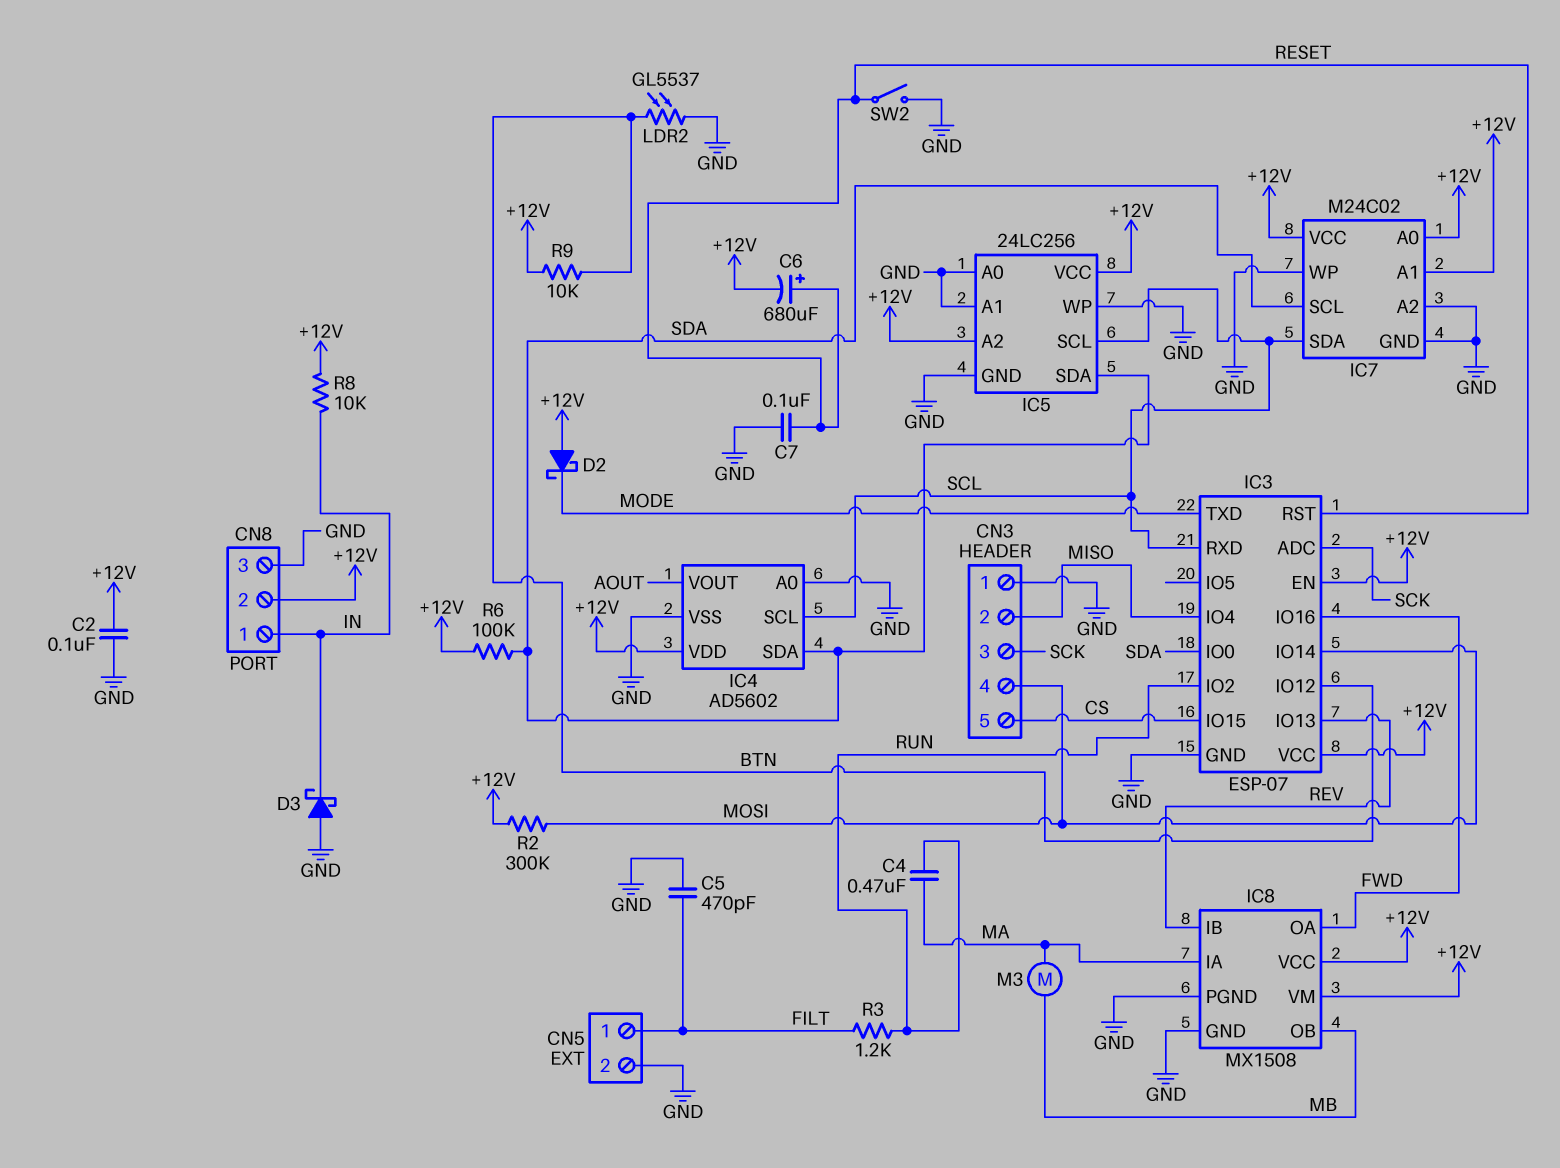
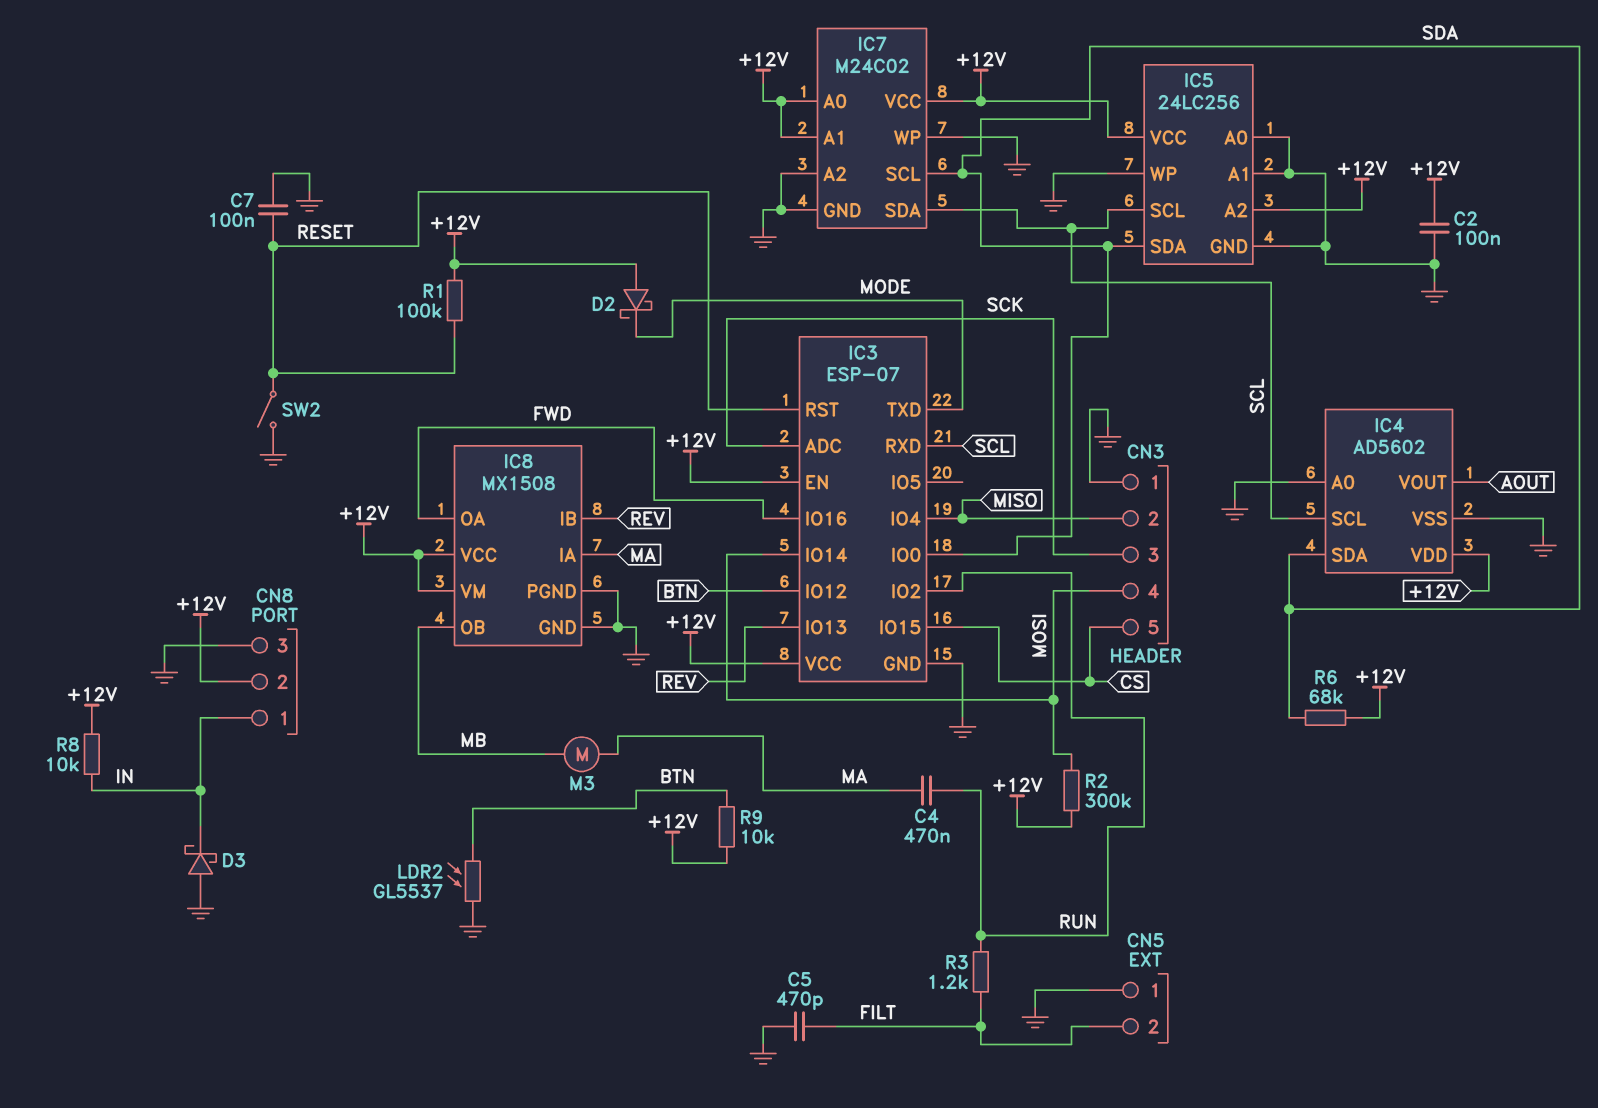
C6: 680uF (plus RESET, minus +12V) -> none
CN5 pin 1: FILT -> GND
CN5 pin 2: GND -> FILT
R1: none -> 100k (+12V, RESET)
R6: 100k (+12V, SDA) -> 68k (+12V, SDA)

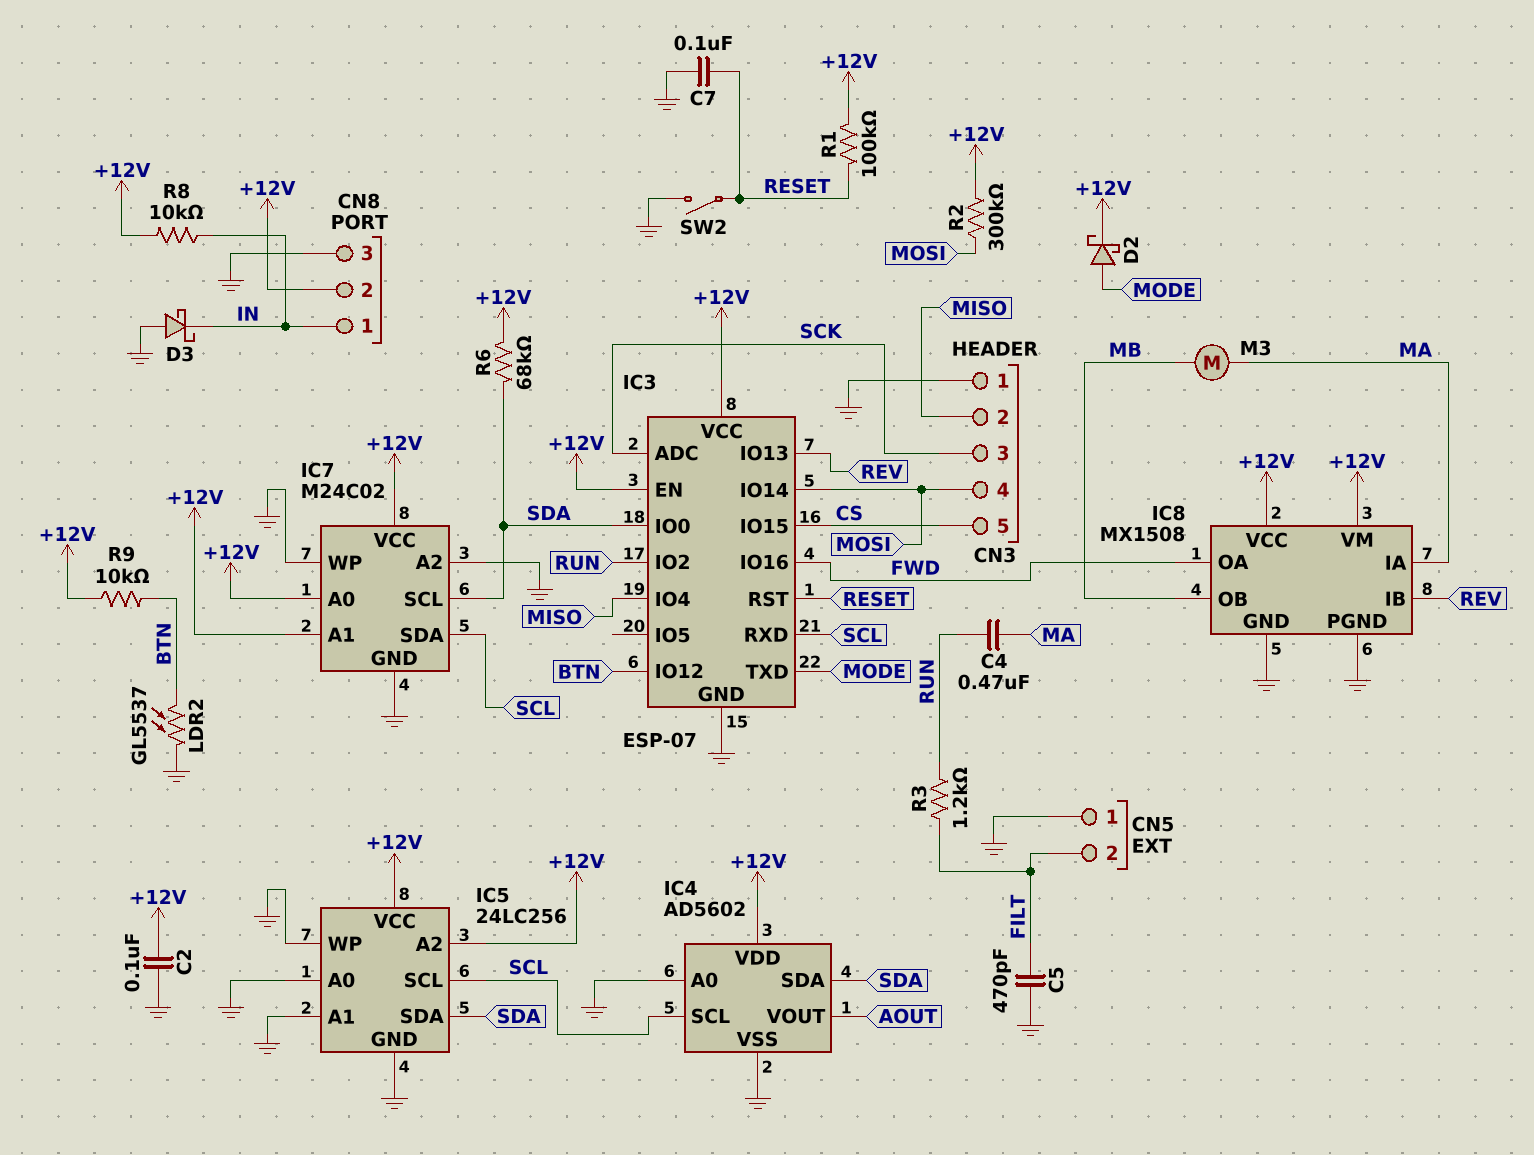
D2: schottky (A +12V, K MODE) -> schottky (A MODE, K +12V)

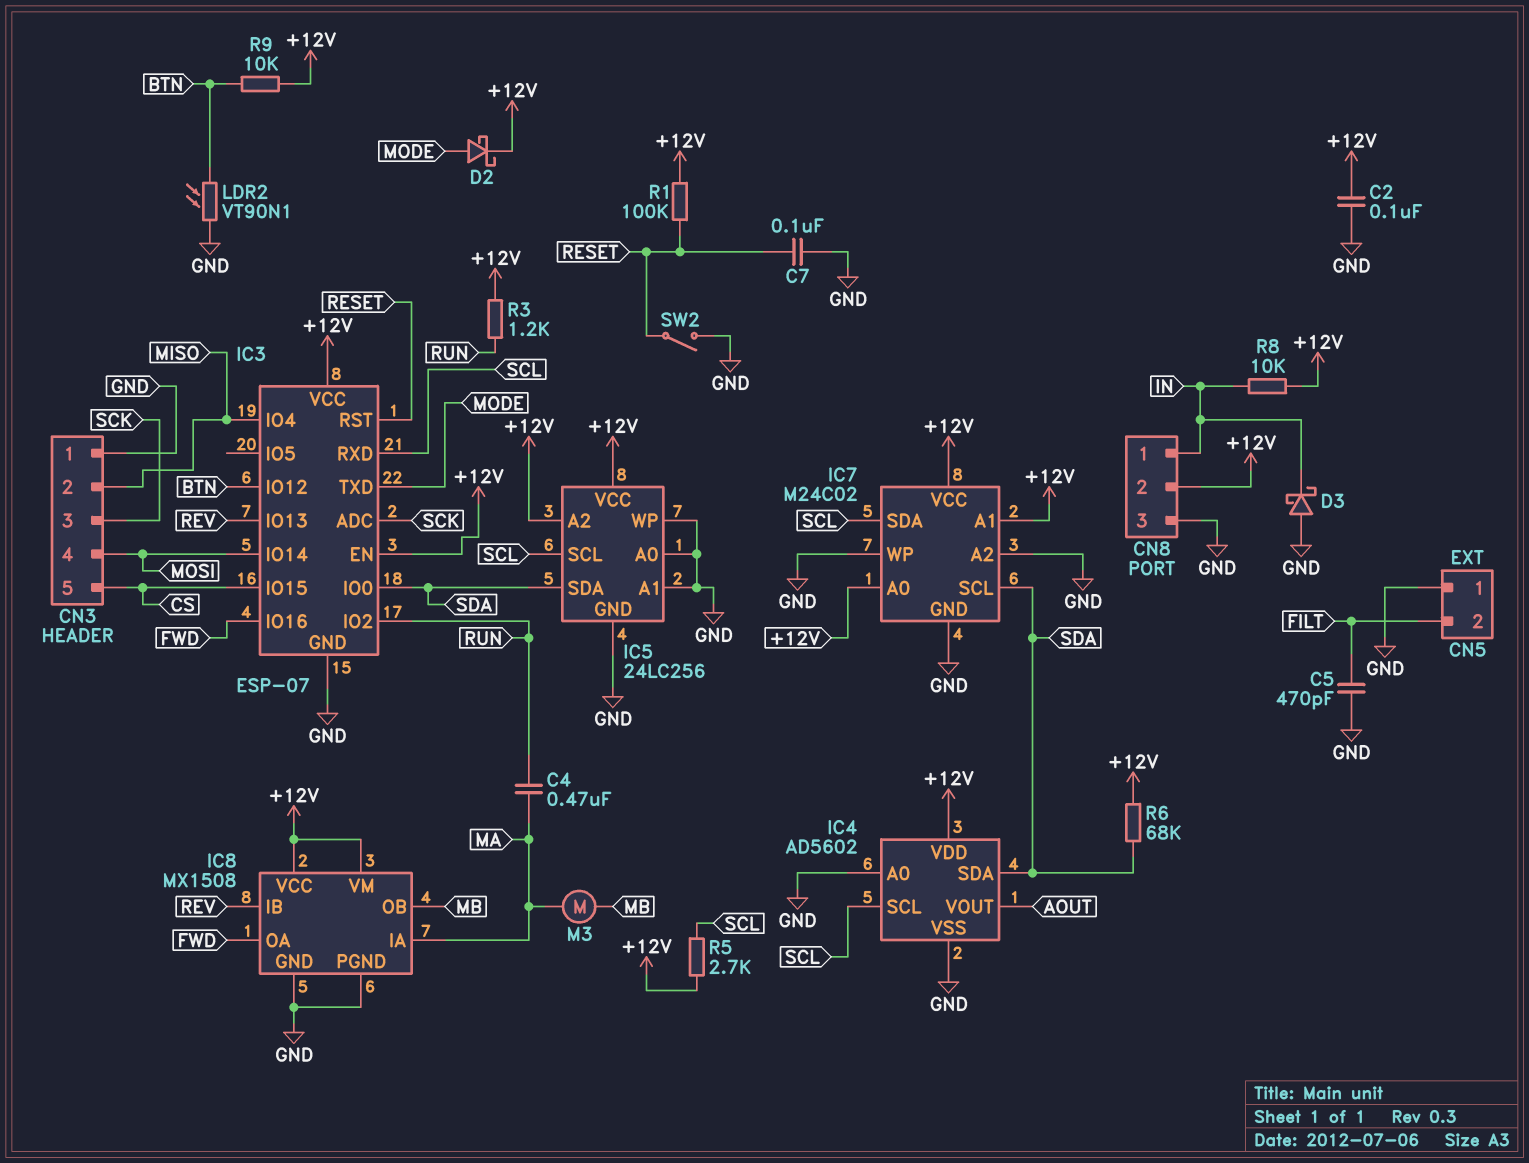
LDR2: GL5537 (BTN, GND) -> VT90N1 (BTN, GND)
R2: 300k (+12V, MOSI) -> none
R3: 1.2k (FILT, RUN) -> 1.2k (+12V, RUN)
R5: none -> 2.7k (+12V, SCL)

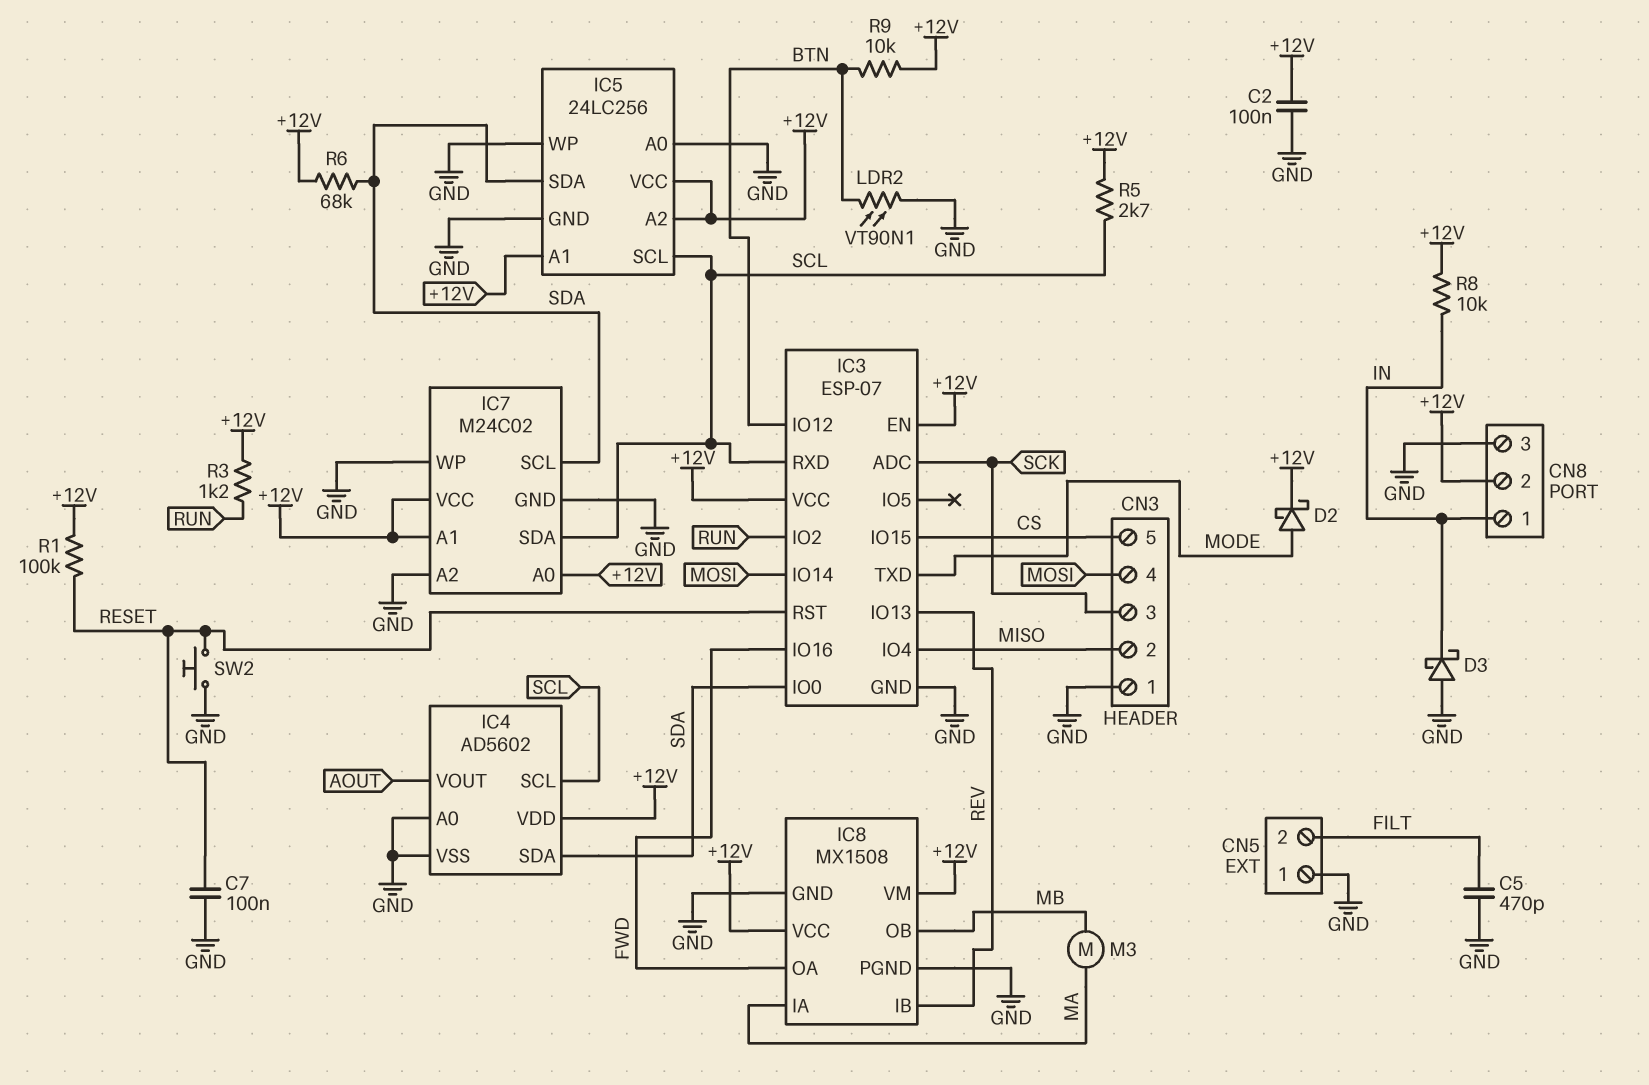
C4: 470nF (MA, RUN) -> none
IC5 pin A1: GND -> +12V
SW2: switch (GND, RESET) -> button (GND, RESET)

